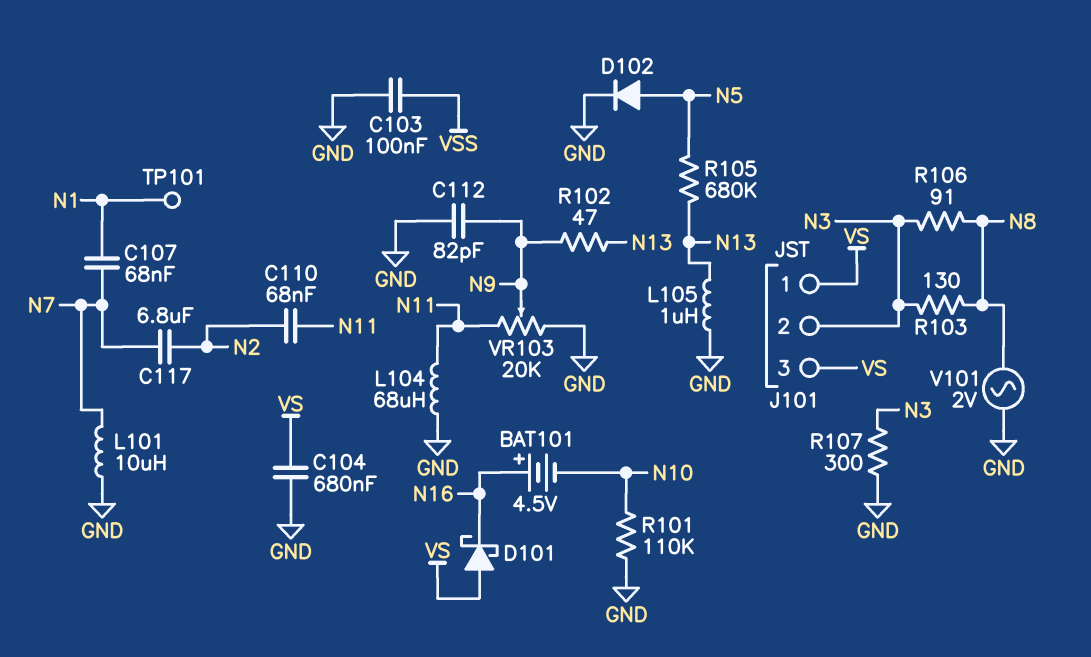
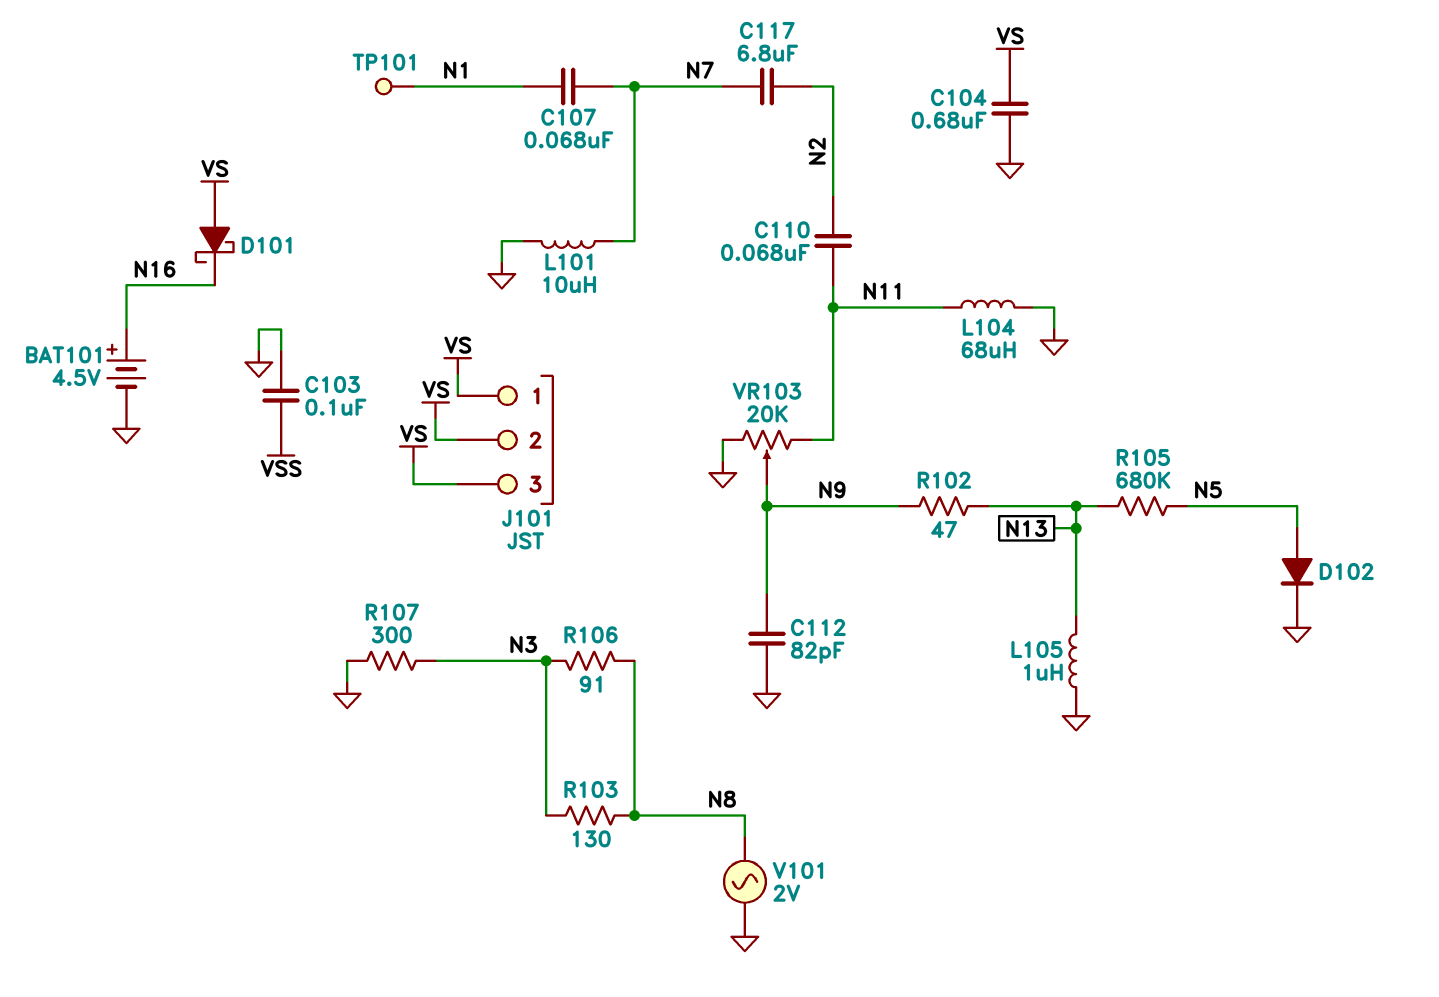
BAT101: 4.5V (plus N16, minus N10) -> 4.5V (plus N16, minus GND)
J101 pin 2: N3 -> VS
R101: 110k (GND, N10) -> none

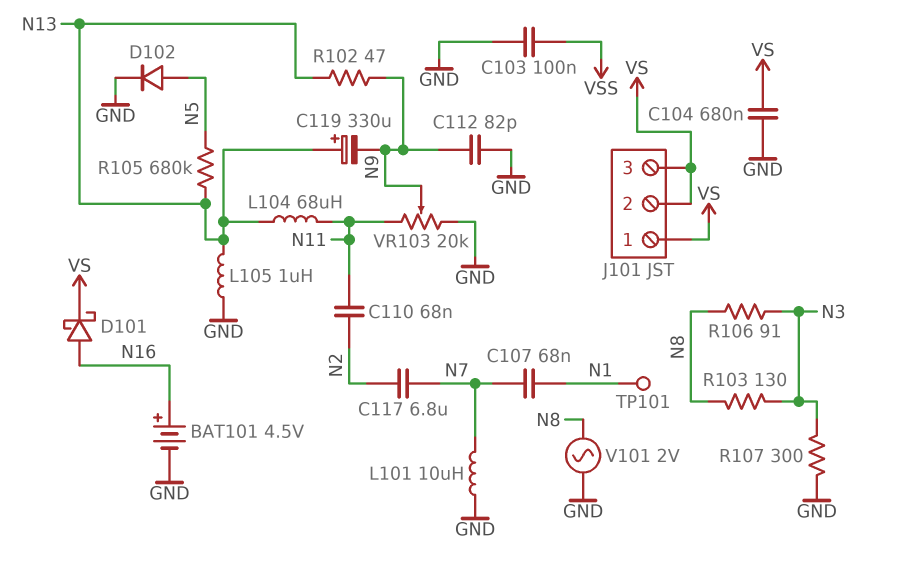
C119: none -> 330uF (plus N13, minus N9)
D101: schottky (A VS, K N16) -> schottky (A N16, K VS)
L104: 68uH (GND, N11) -> 68uH (N11, N13)

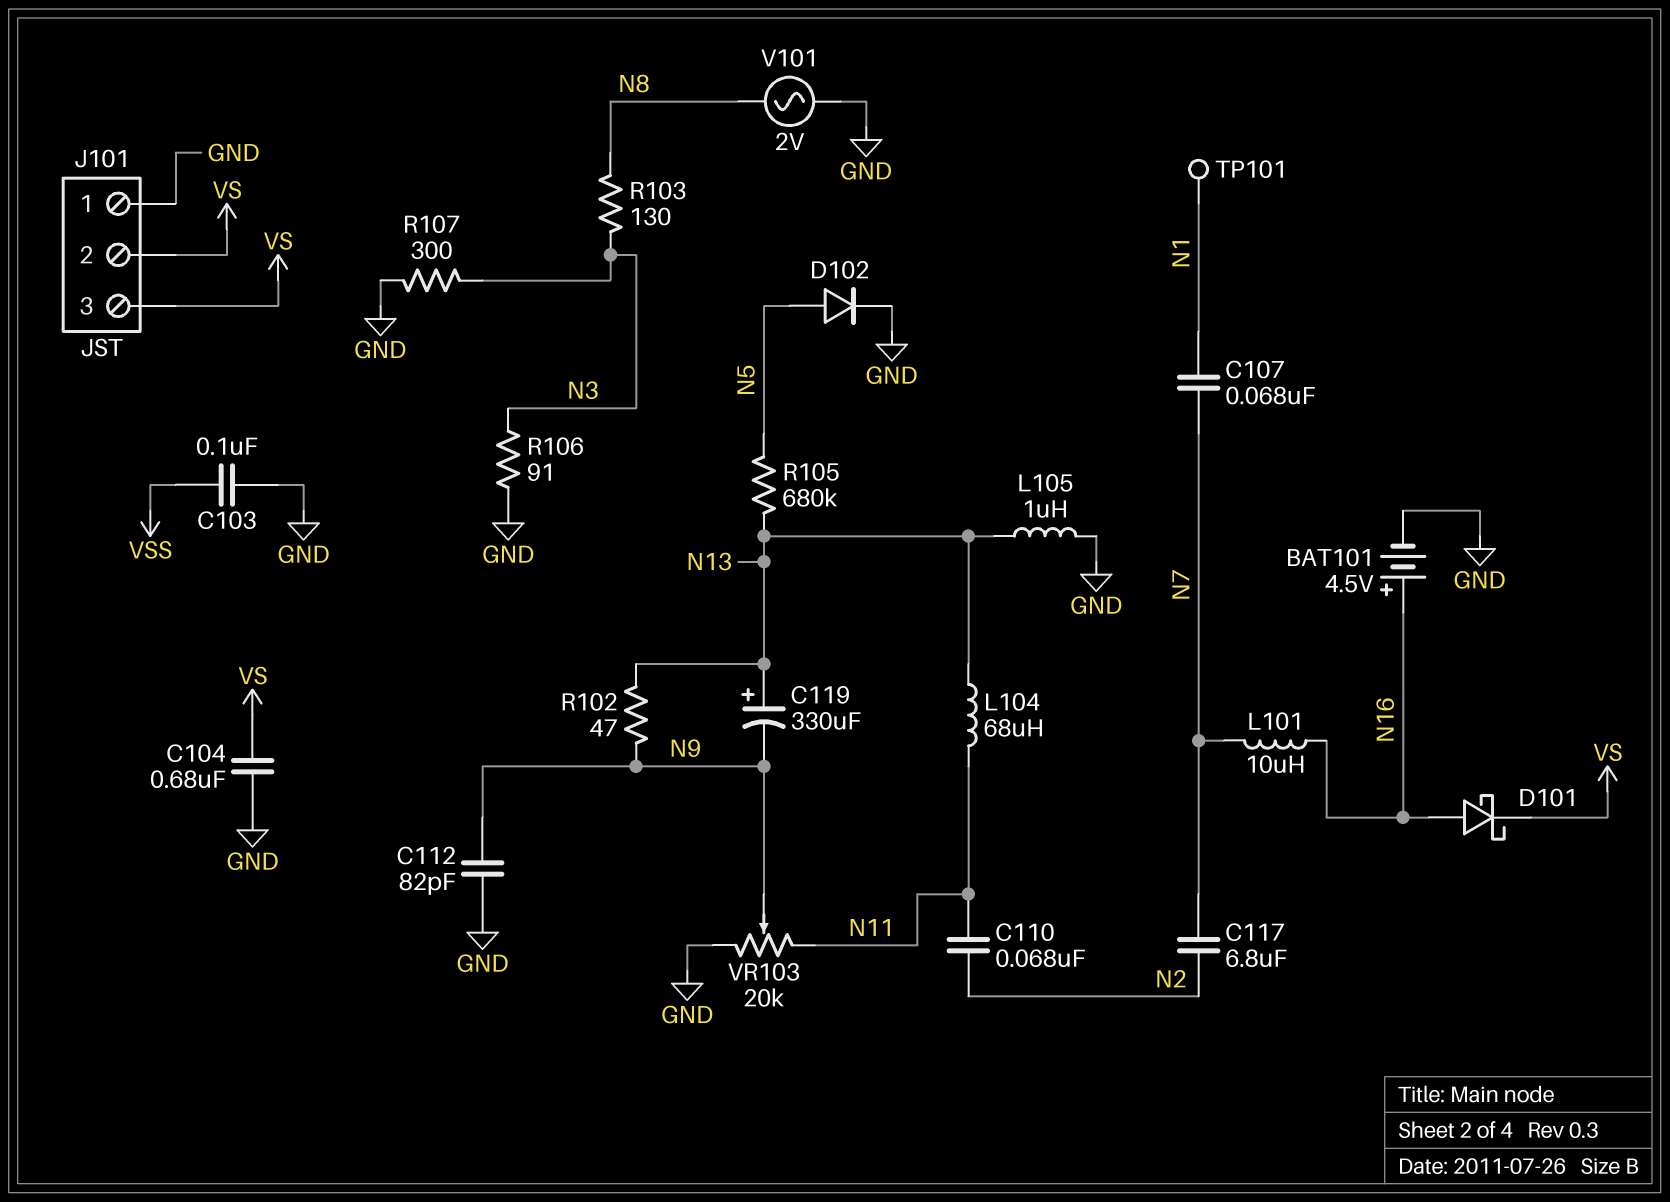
J101 pin 1: VS -> GND
L101: 10uH (GND, N7) -> 10uH (N7, N16)
R106: 91 (N3, N8) -> 91 (GND, N3)

